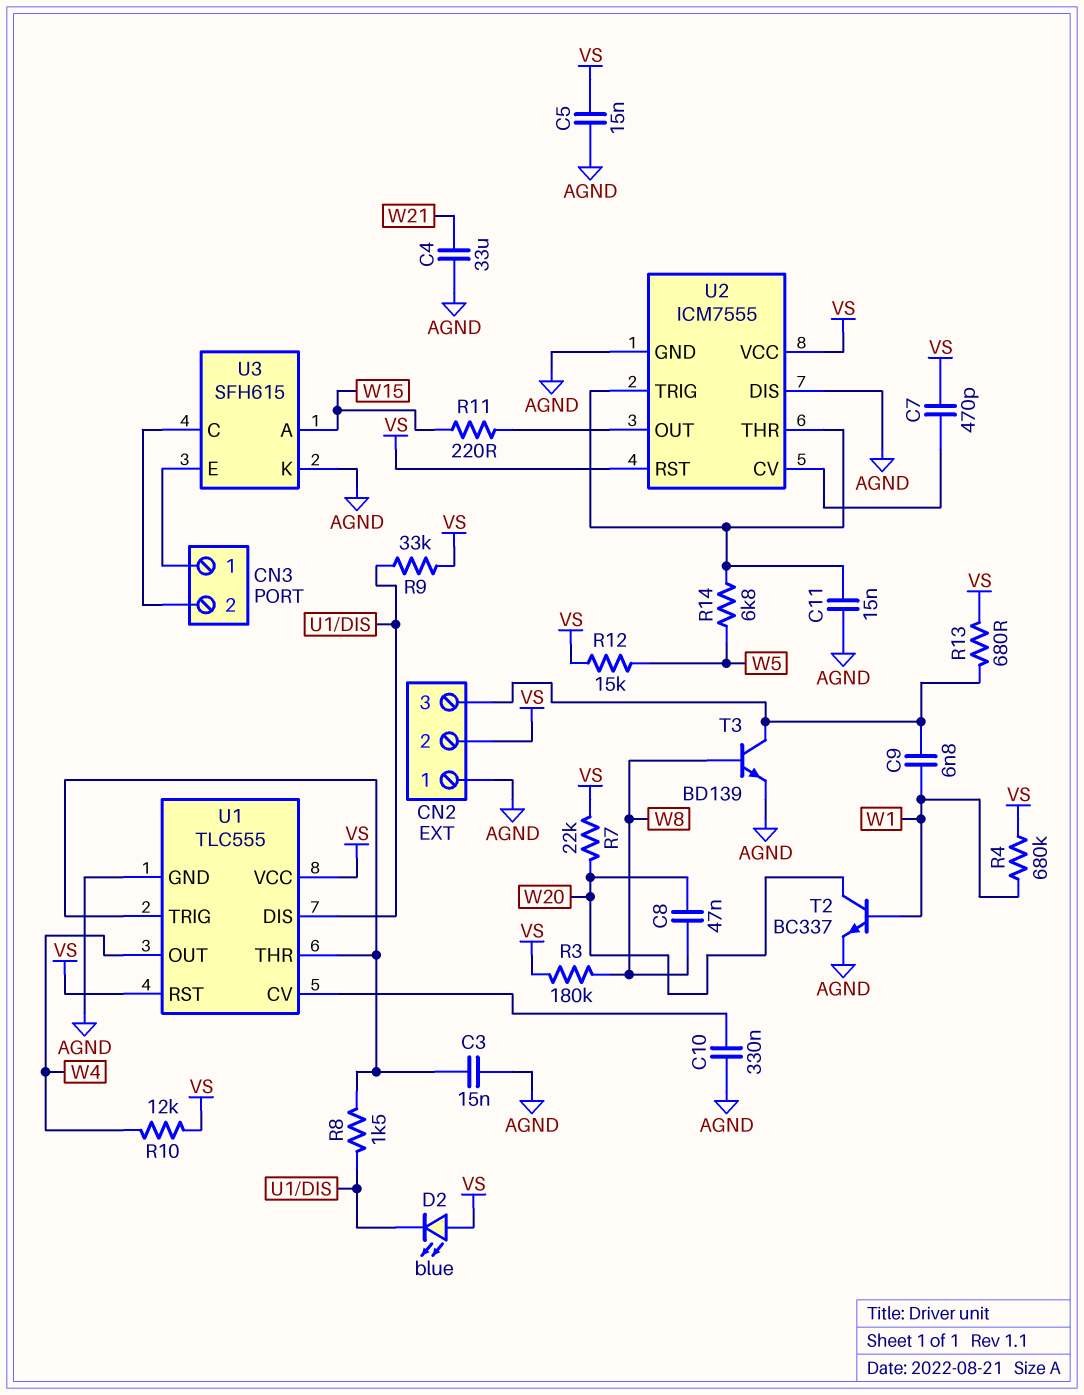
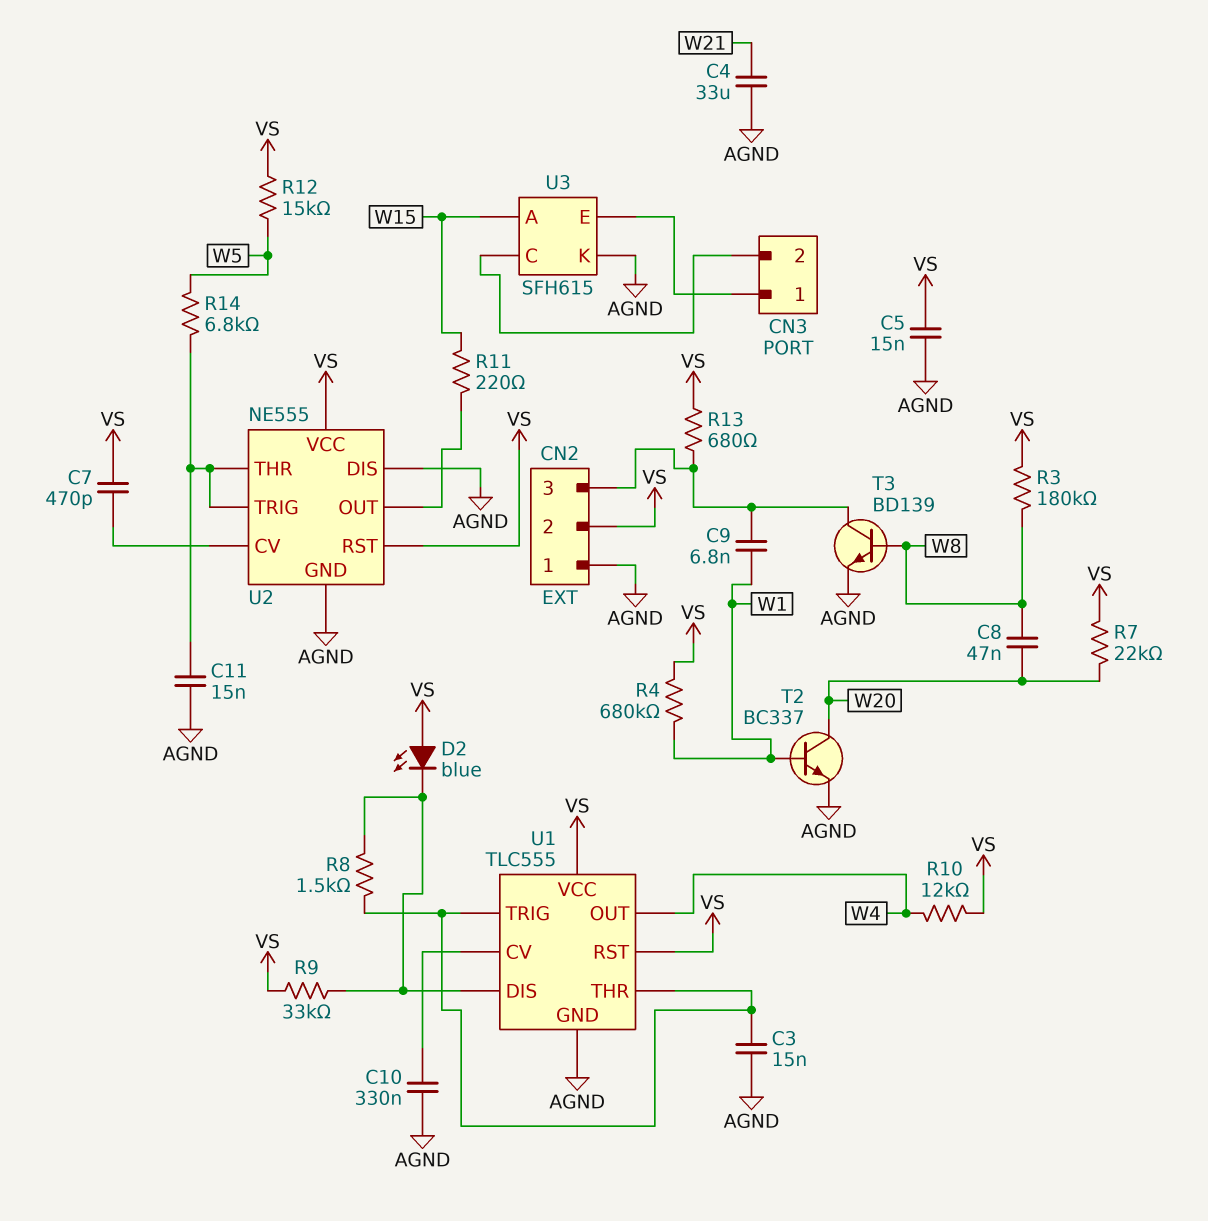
U2: ICM7555 -> NE555

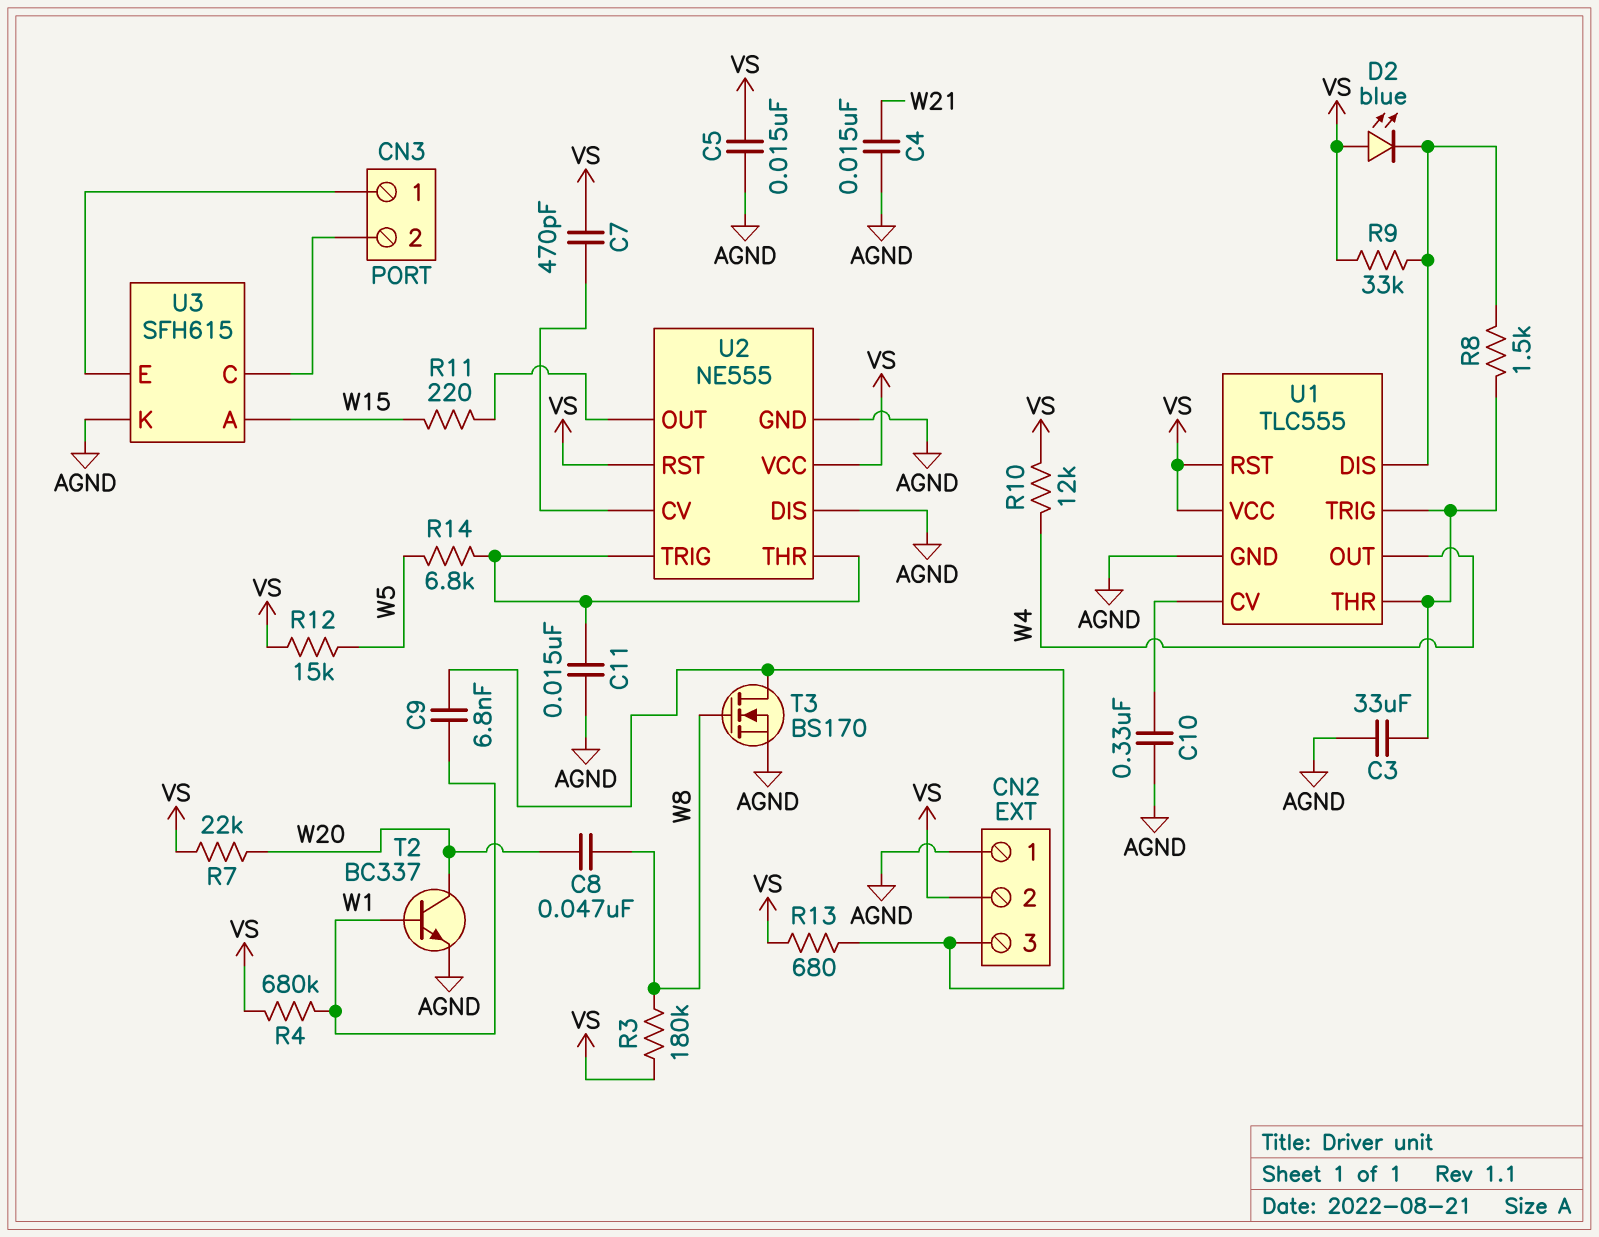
C3: 15nF (AGND, U1/THR) -> 33uF (AGND, U1/THR)
C4: 33uF (AGND, W21) -> 15nF (AGND, W21)
T3: NPN BD139 (B W8, C CN2/3, E AGND) -> NMOS BS170 (G W8, D CN2/3, S AGND)

